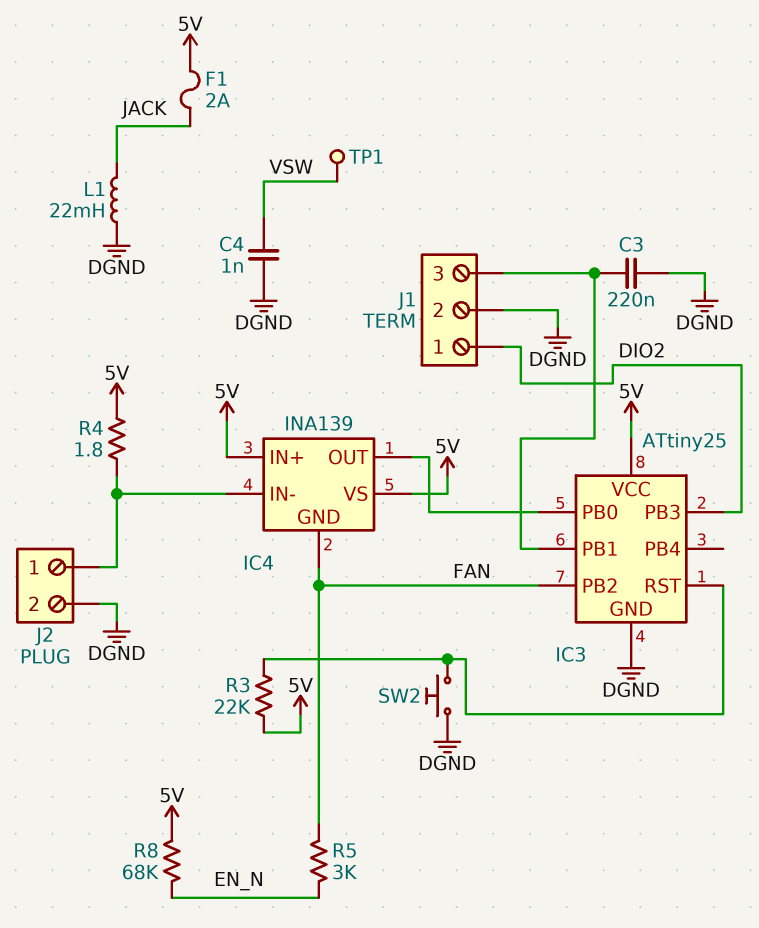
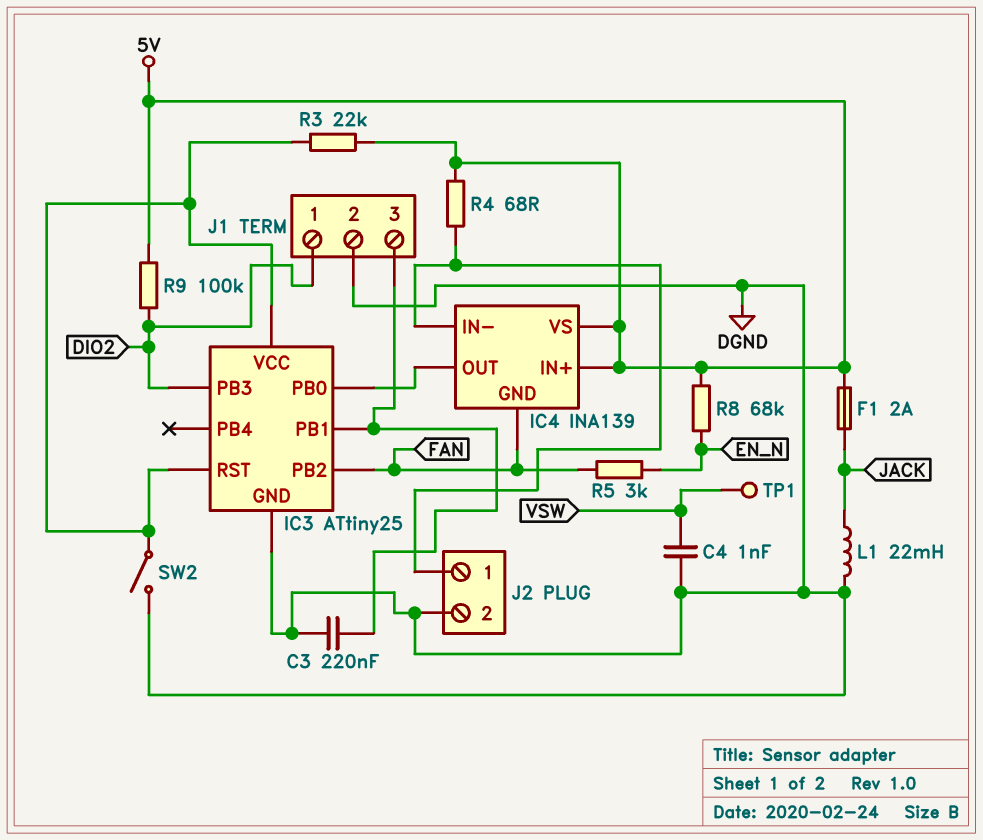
IC3 pin VCC: 5V -> IC3/RST
R4: 1.8 (5V, IC4/IN-) -> 68 (5V, IC4/IN-)
R9: none -> 100k (5V, DIO2)
SW2: button (DGND, IC3/RST) -> switch (DGND, IC3/RST)

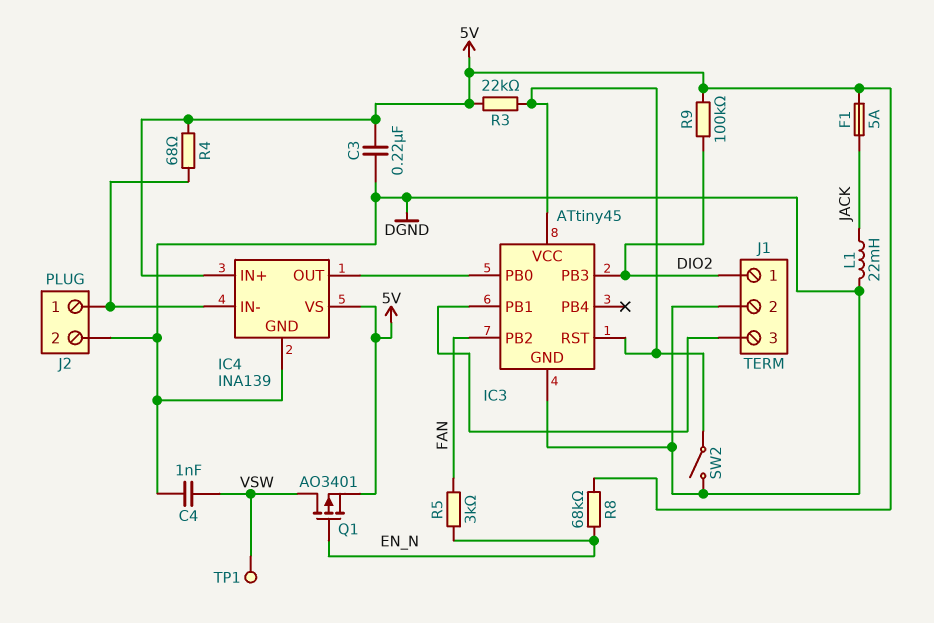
C3: 220nF (DGND, IC3/PB1) -> 220nF (5V, DGND)
F1: 2A (5V, JACK) -> 5A (5V, JACK)
IC3: ATtiny25 -> ATtiny45
IC4 pin GND: FAN -> DGND
Q1: none -> PMOS AO3401 (G EN_N, D VSW, S 5V)

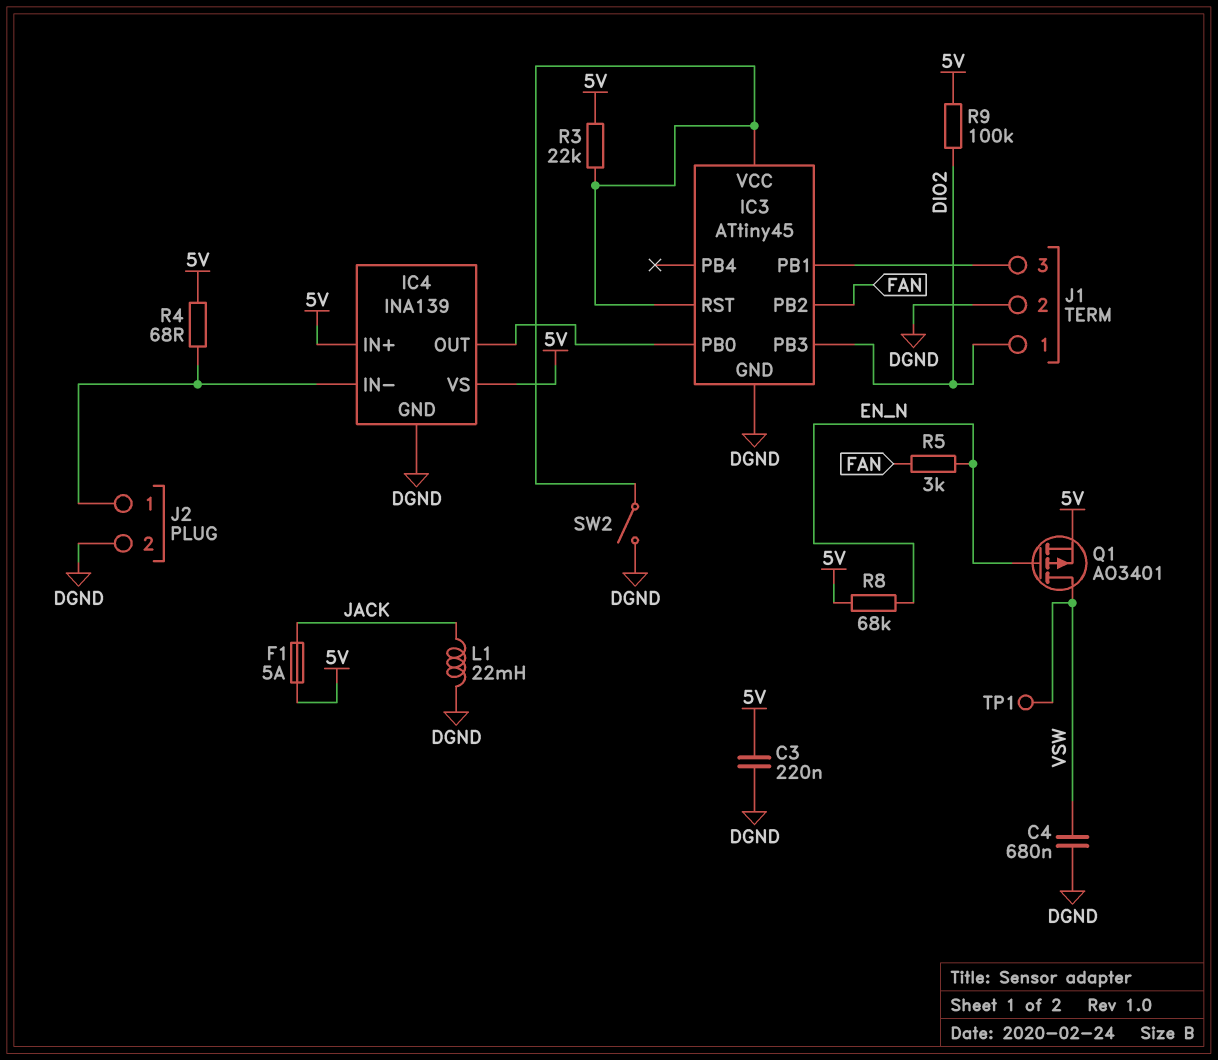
C4: 1nF (DGND, VSW) -> 680nF (DGND, VSW)

